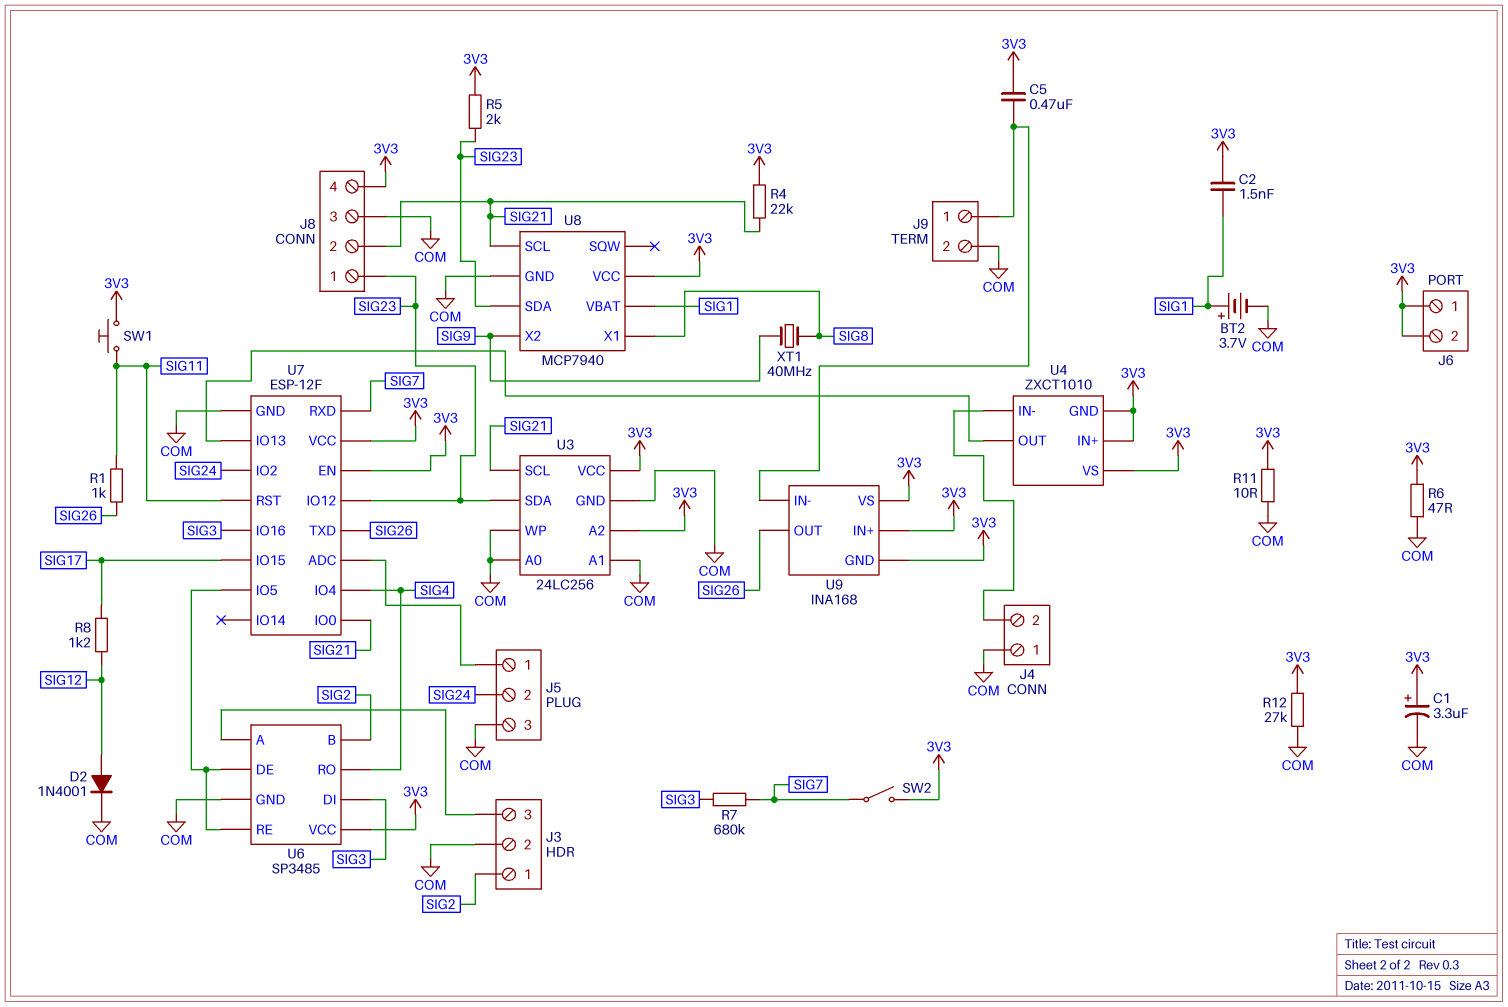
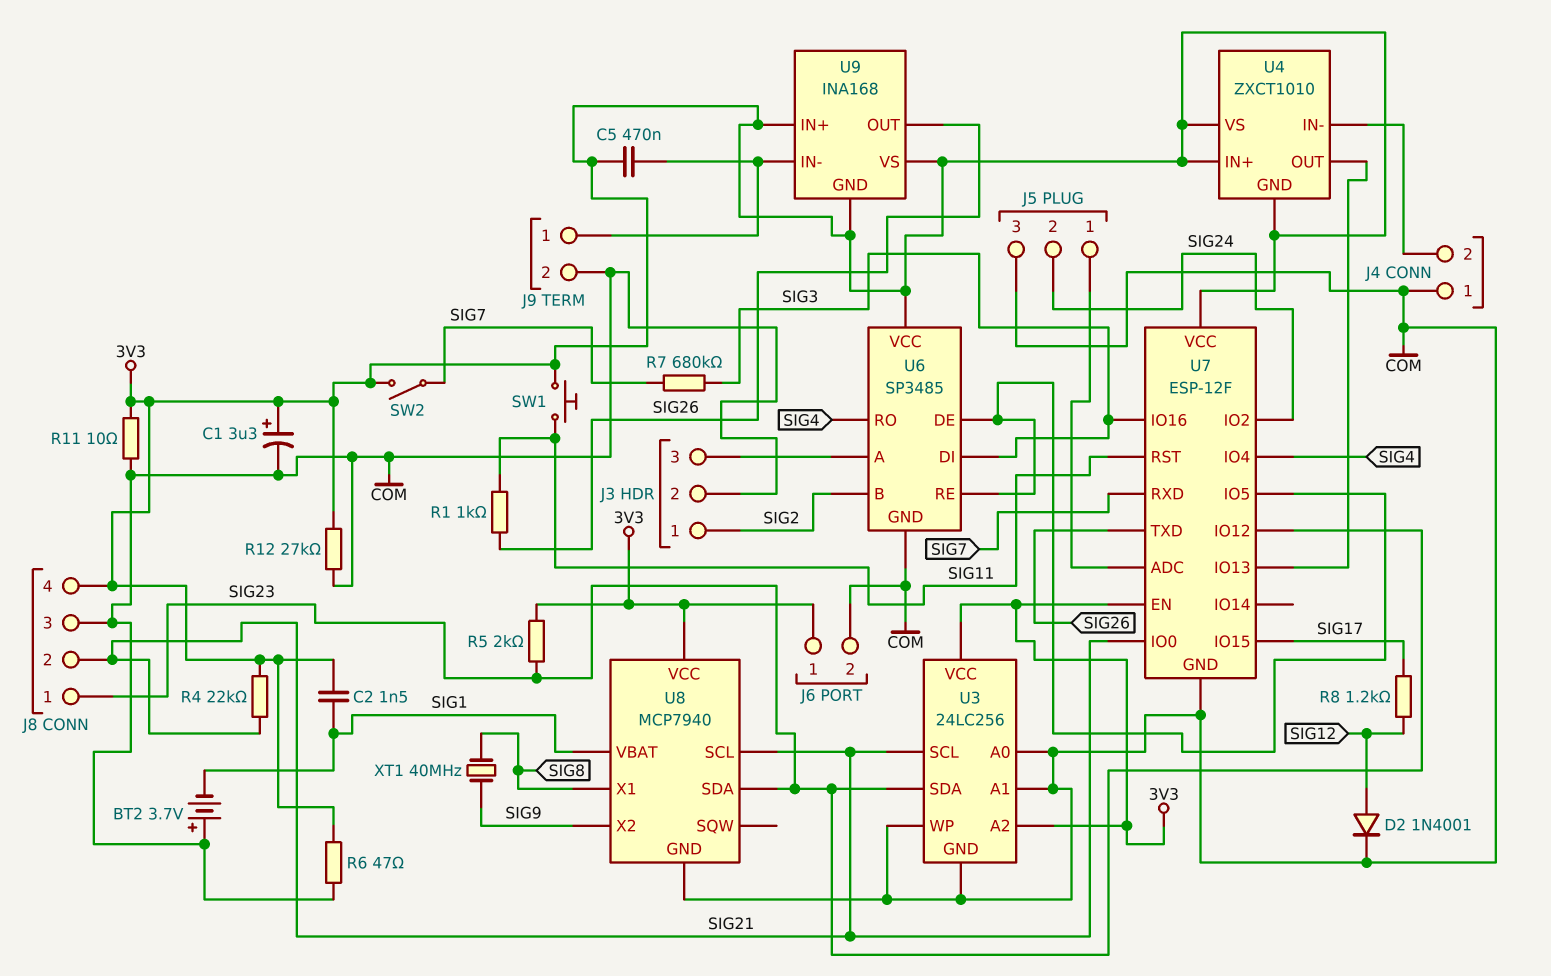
BT2: 3.7V (plus SIG1, minus COM) -> 3.7V (plus COM, minus SIG1)
J6 pin 2: 3V3 -> COM

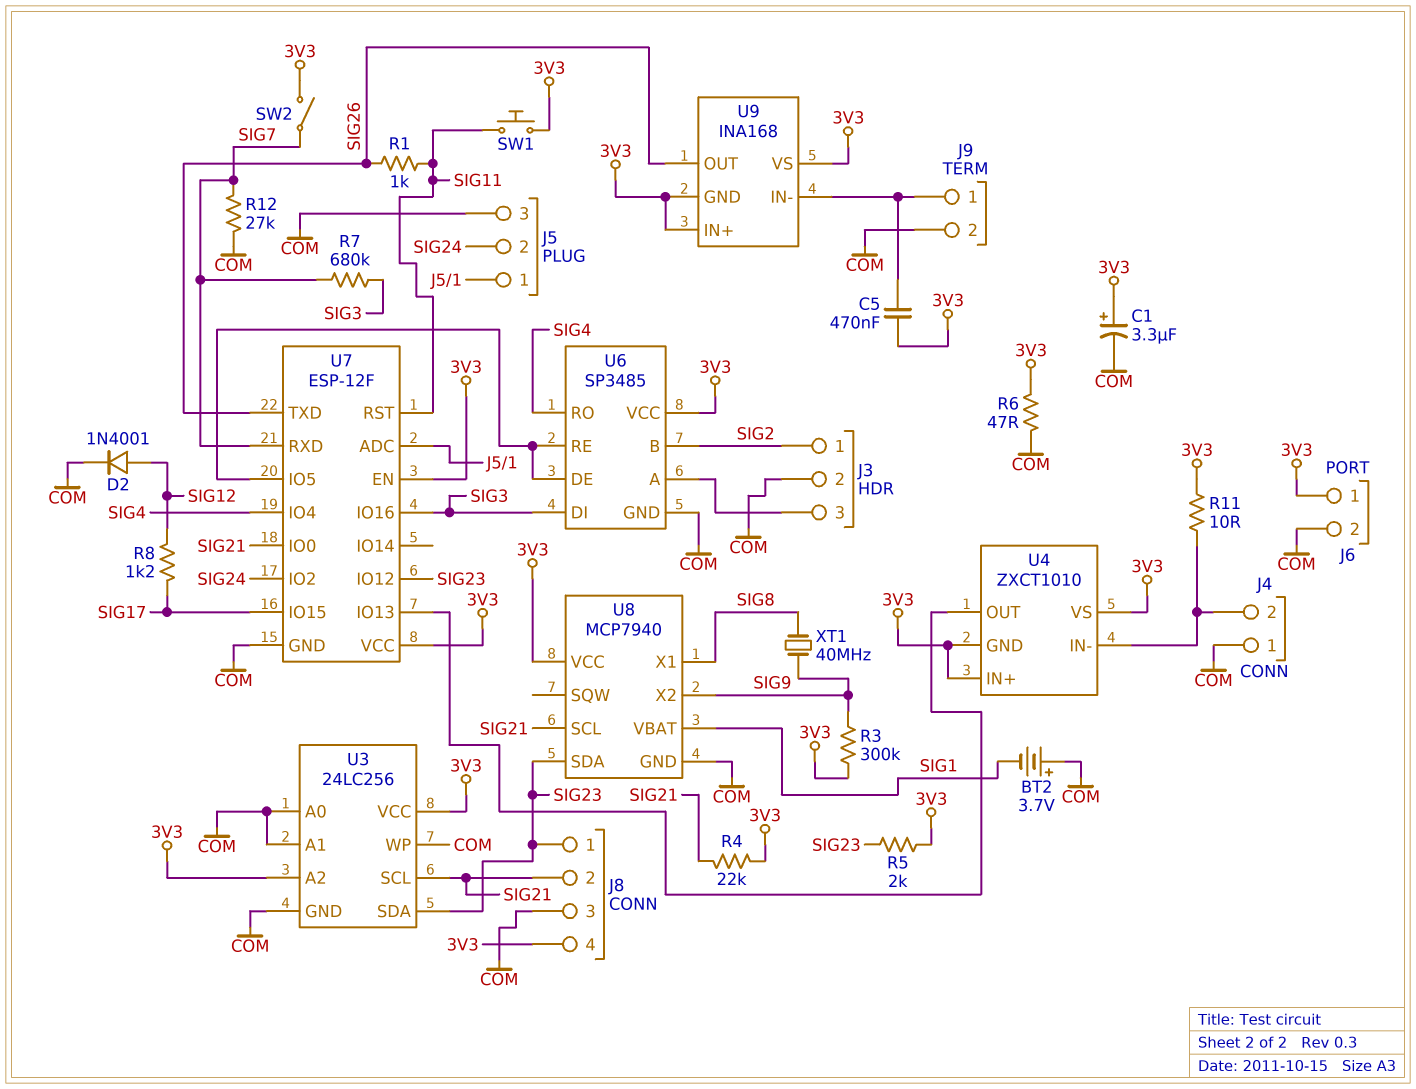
C2: 1.5nF (3V3, SIG1) -> none
R3: none -> 300k (3V3, SIG9)
R11: 10 (3V3, COM) -> 10 (3V3, J4/2)
R12: 27k (3V3, COM) -> 27k (COM, SIG7)

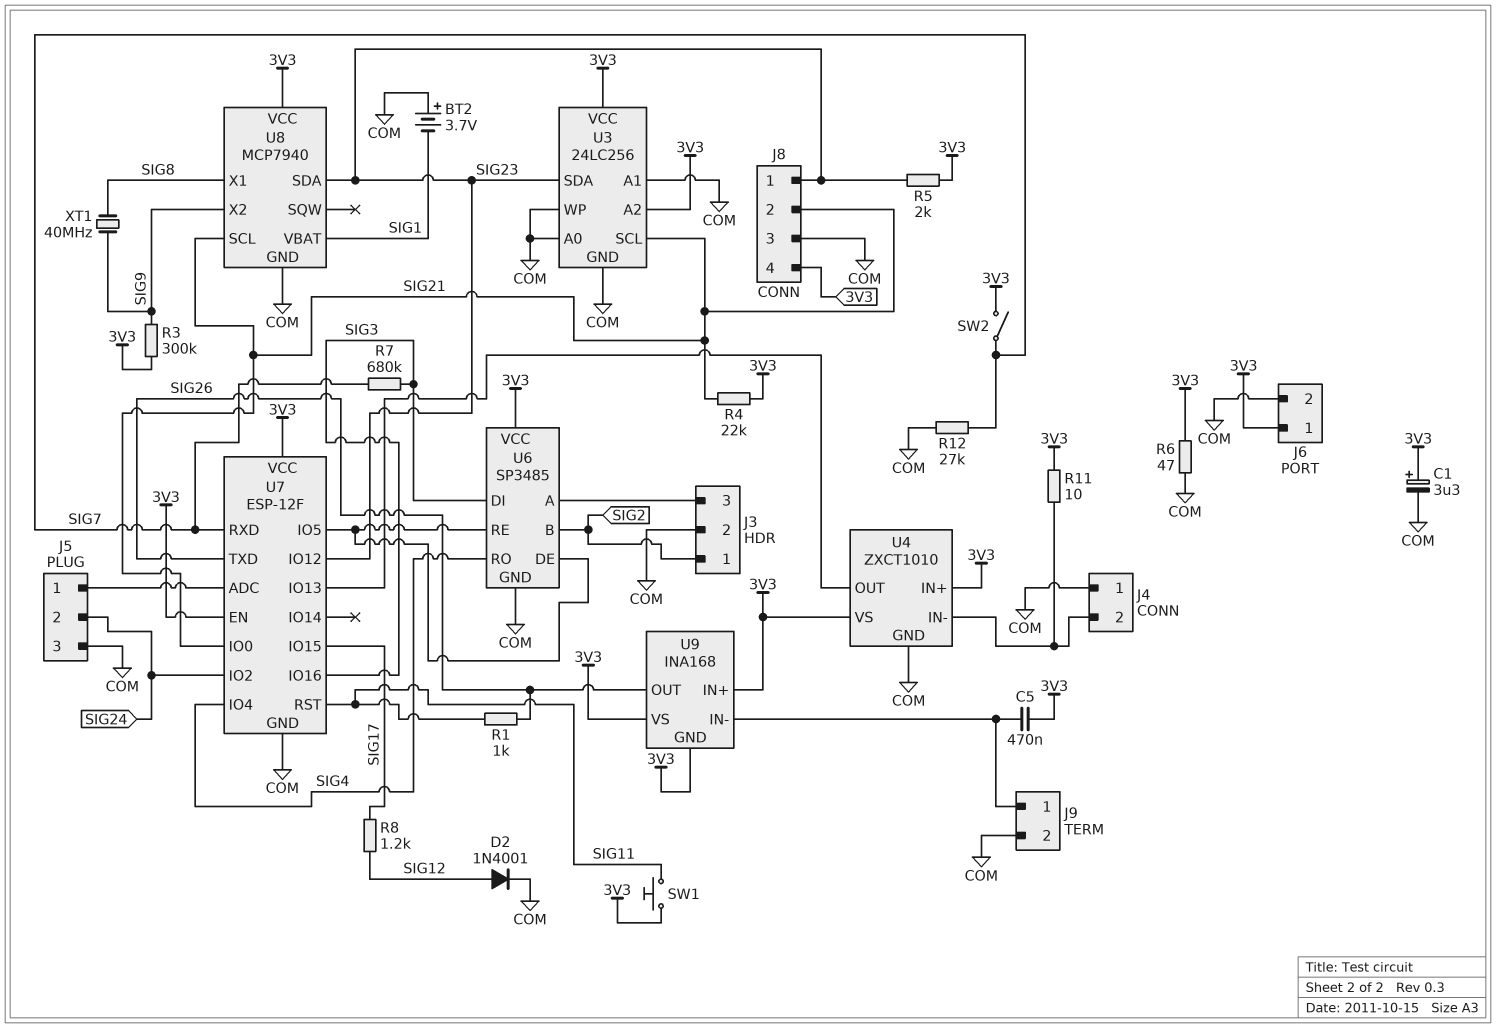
U4 pin GND: 3V3 -> COM

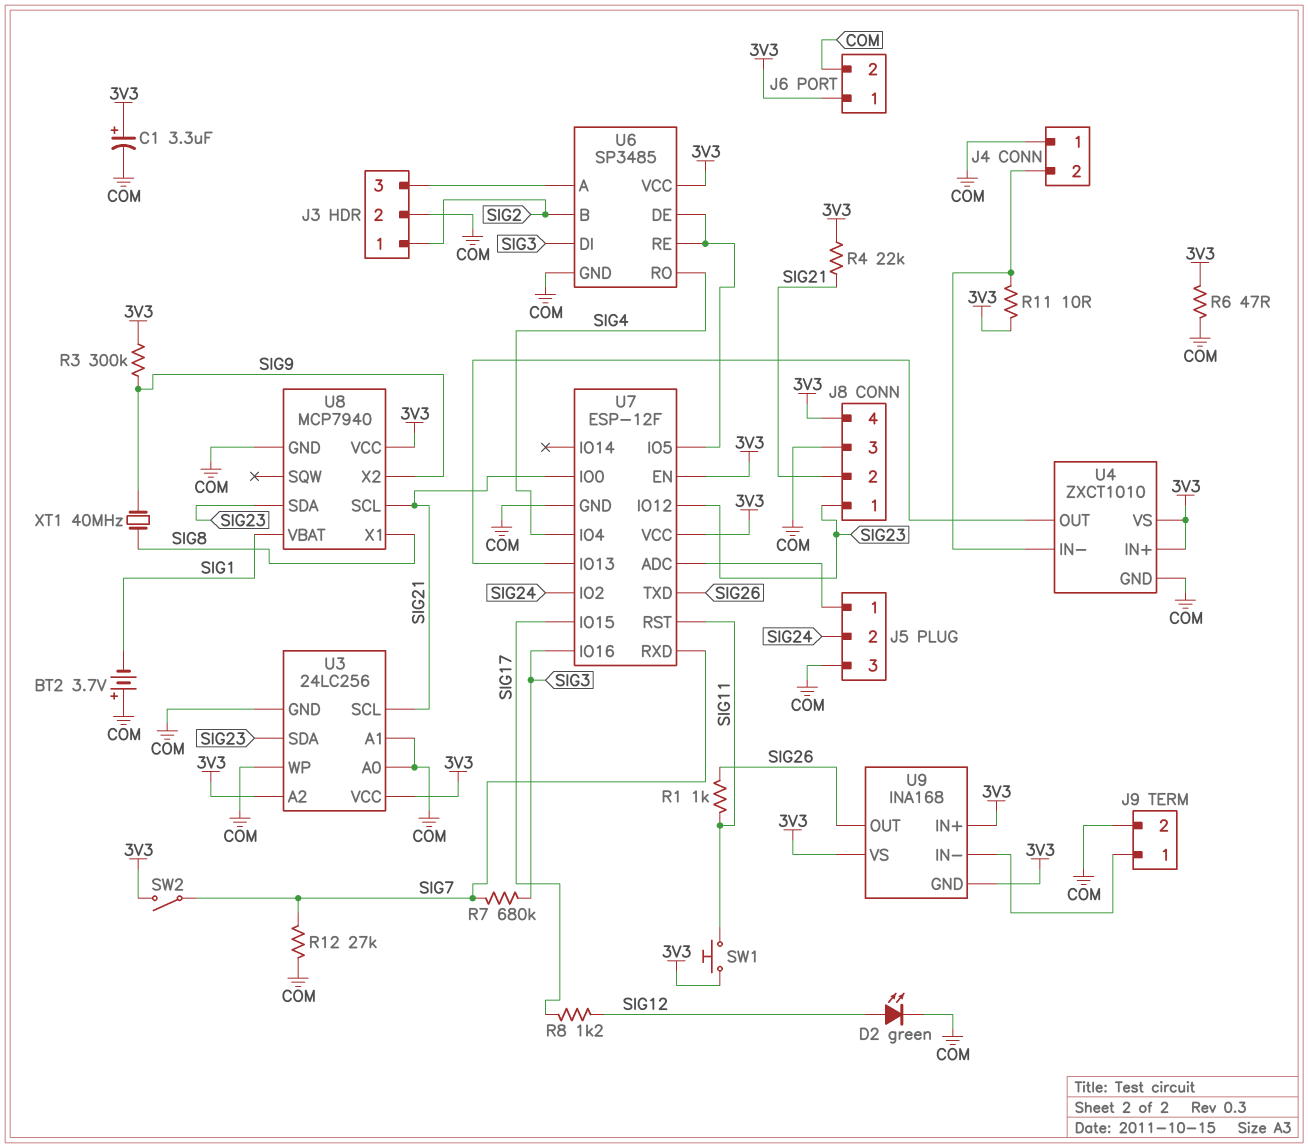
C5: 470nF (3V3, J9/1) -> none
D2: diode 1N4001 (A SIG12, K COM) -> LED green (A SIG12, K COM)
R5: 2k (3V3, SIG23) -> none

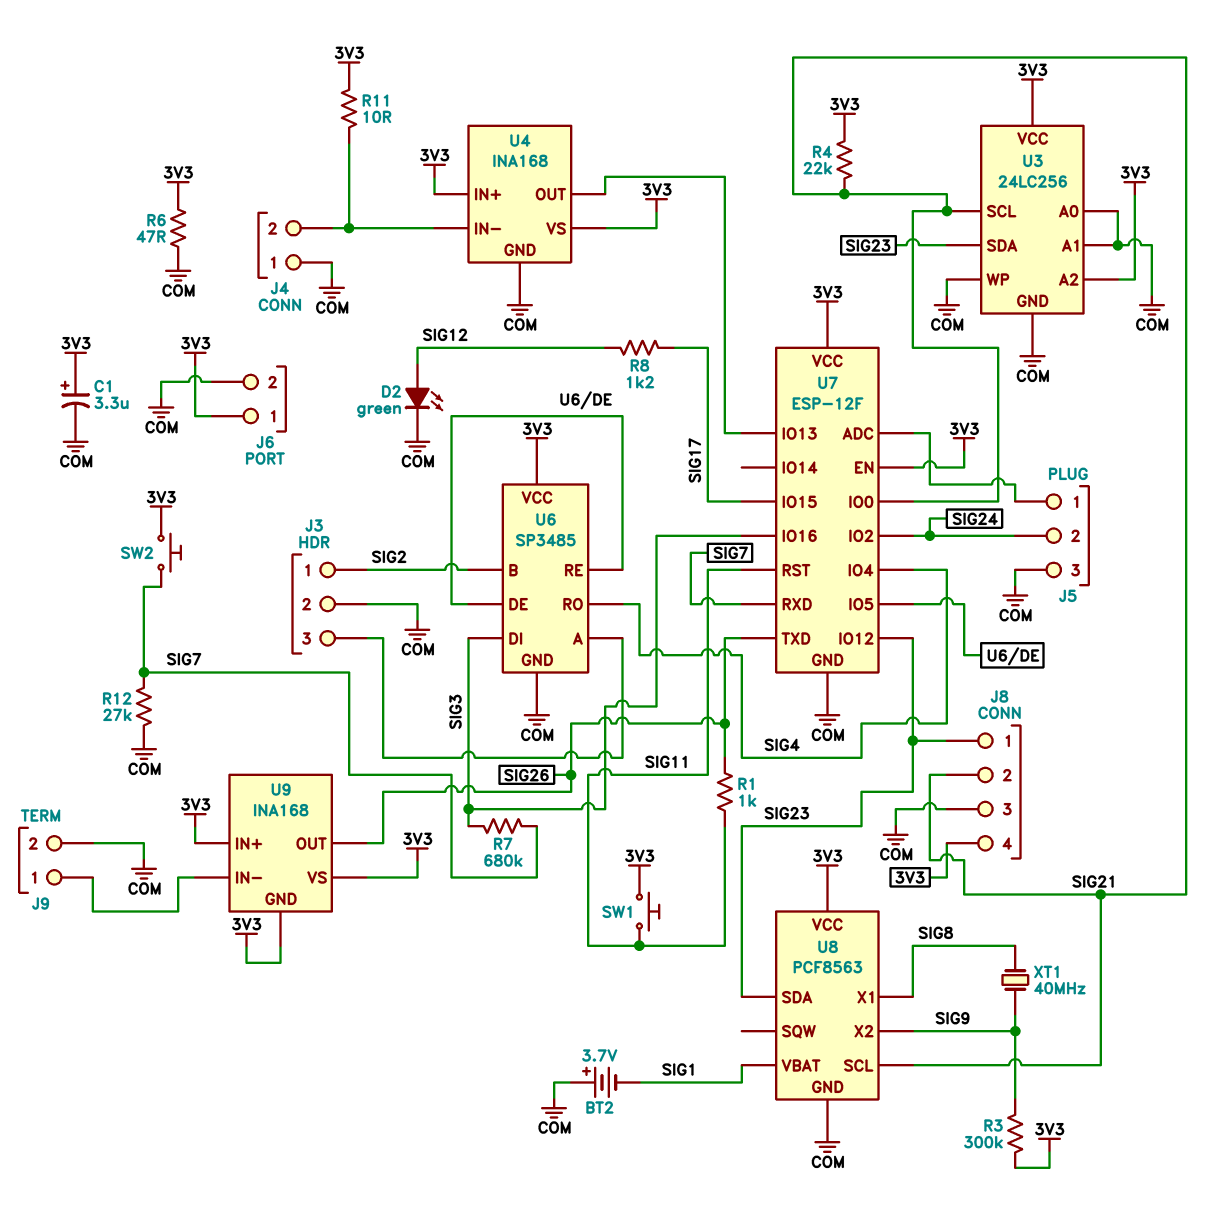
SW2: switch (3V3, SIG7) -> button (3V3, SIG7)
U4: ZXCT1010 -> INA168
U8: MCP7940 -> PCF8563

